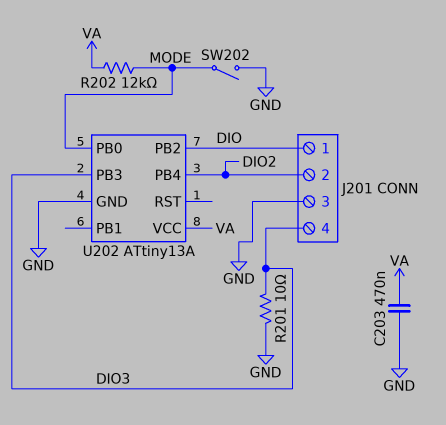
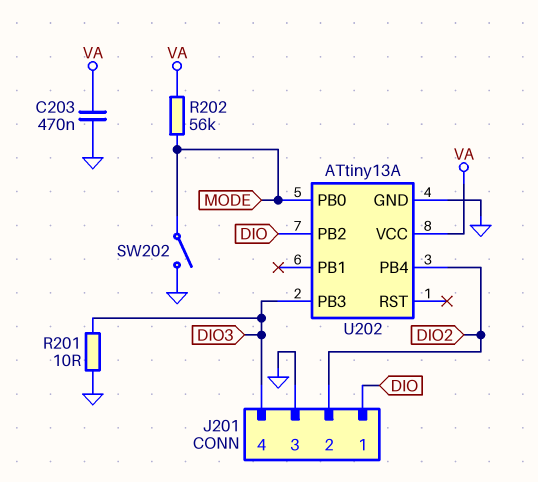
R202: 12k (MODE, VA) -> 56k (MODE, VA)

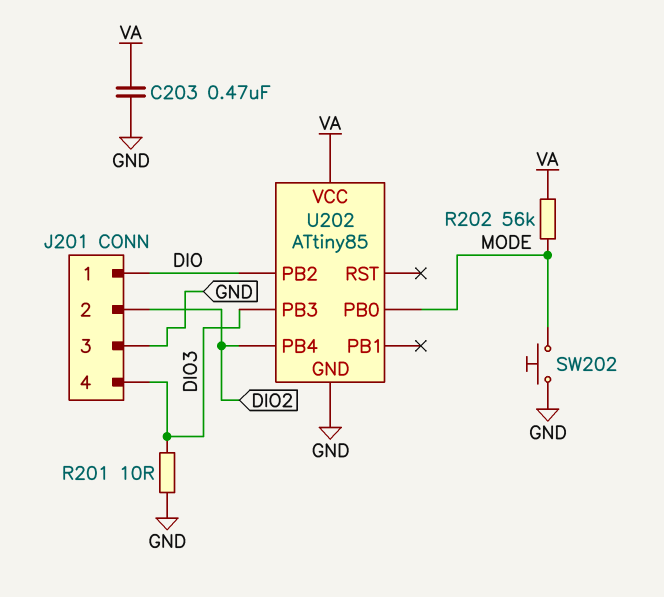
SW202: switch (GND, MODE) -> button (GND, MODE)
U202: ATtiny13A -> ATtiny85

